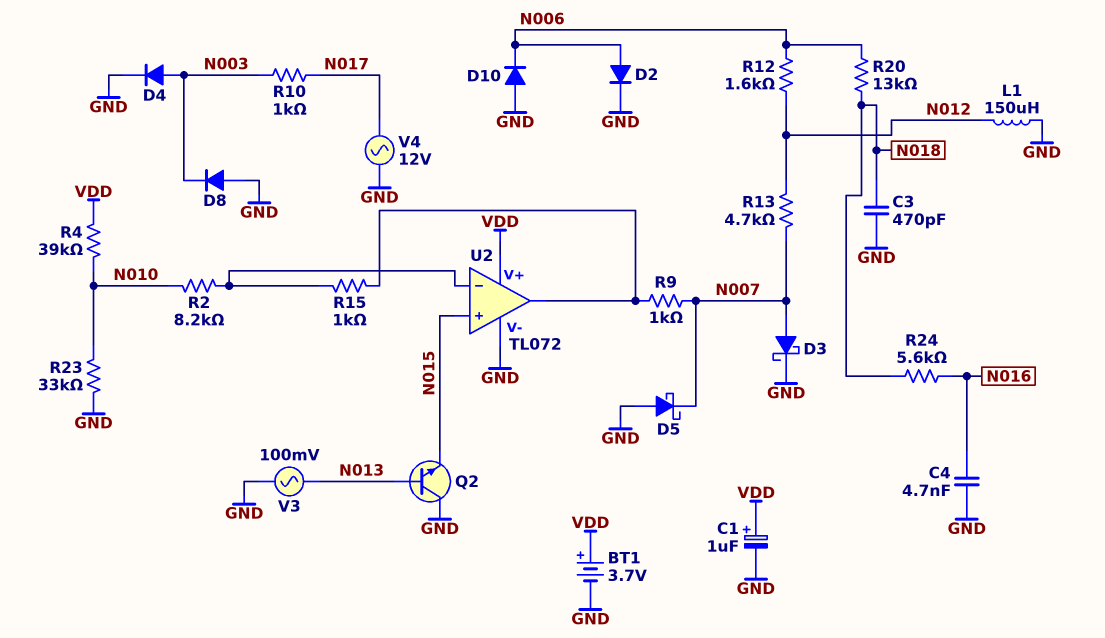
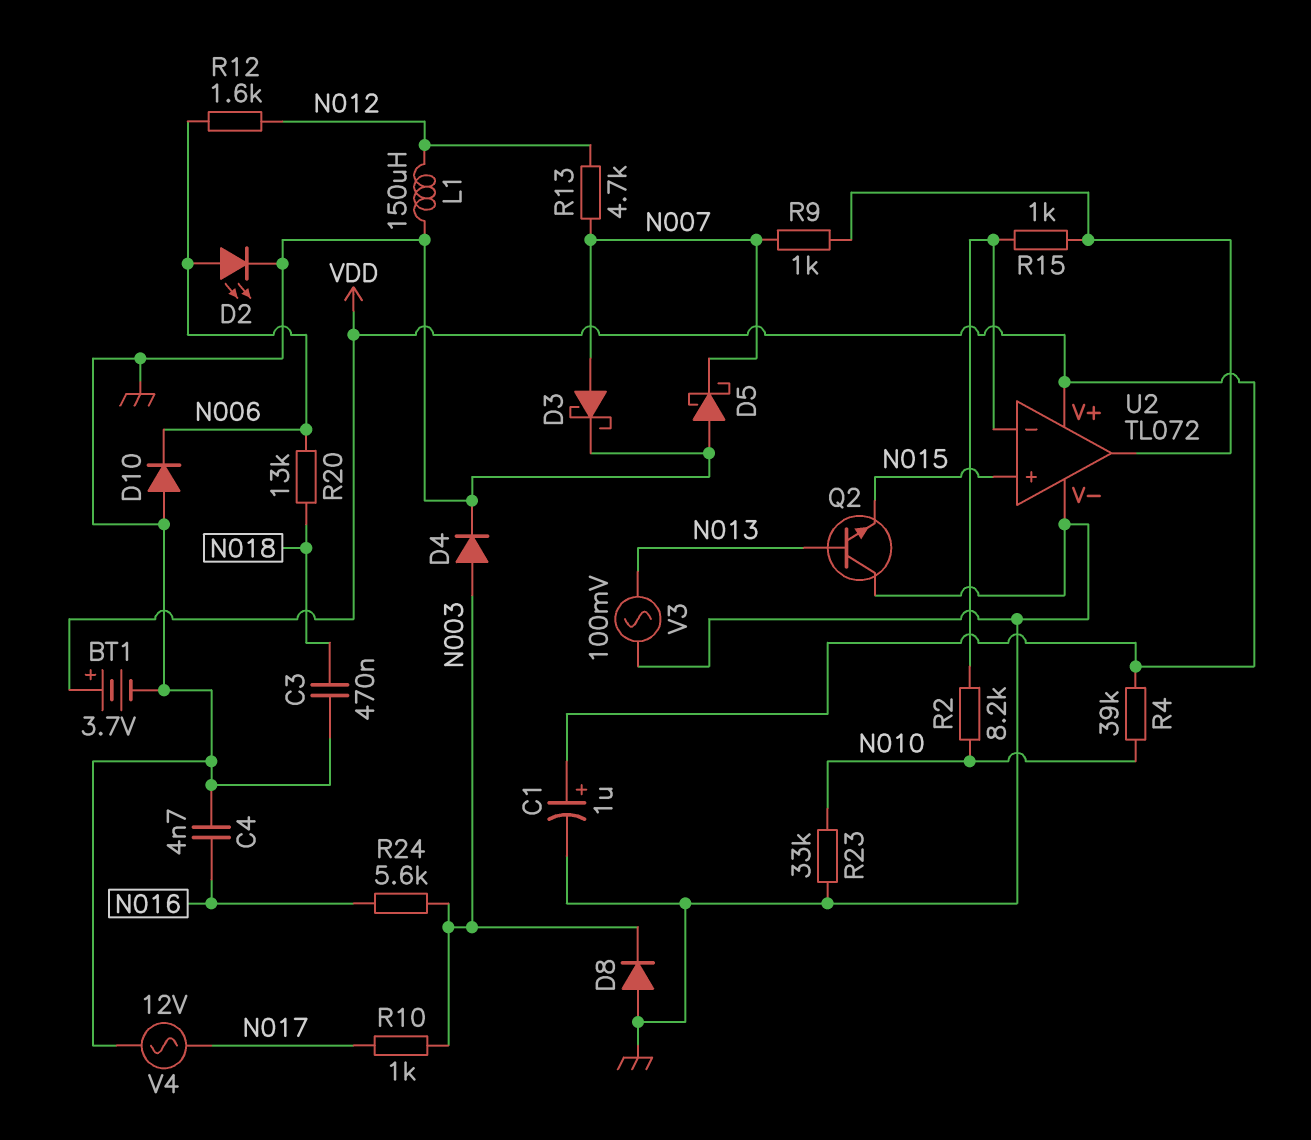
C3: 470pF (GND, N018) -> 470nF (GND, N018)
D2: diode (A N006, K GND) -> LED (A N006, K GND)
R24: 5.6k (N016, N018) -> 5.6k (N003, N016)

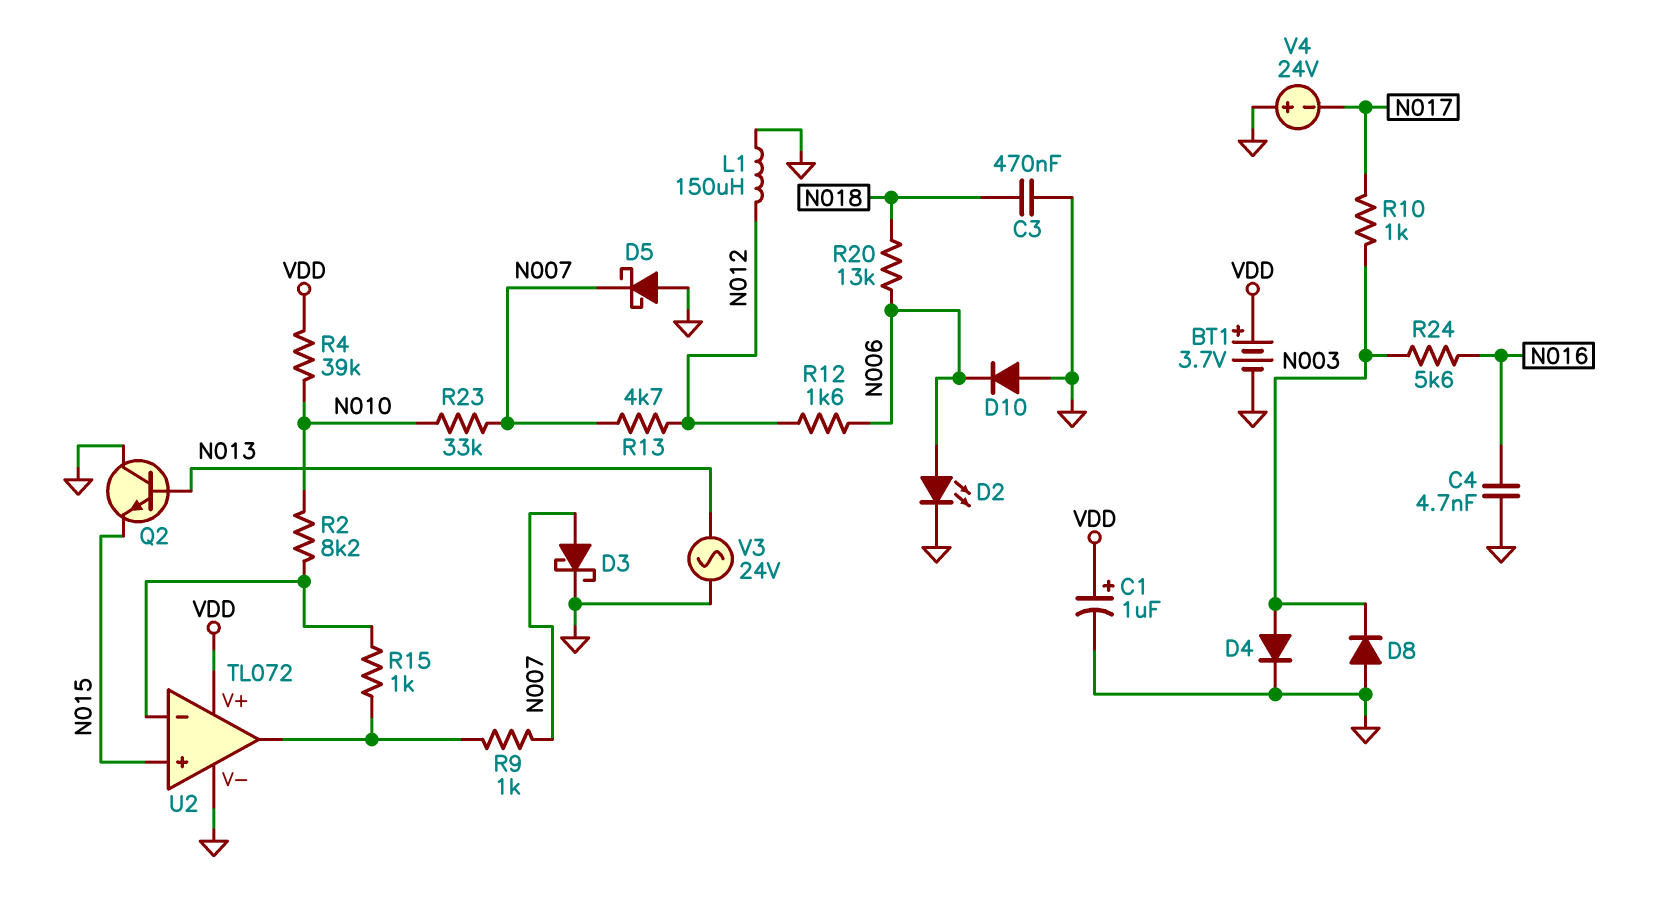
R23: 33k (GND, N010) -> 33k (N007, N010)
V3: AC 100mV (GND, N013) -> AC 24V (GND, N013)
V4: AC 12V (GND, N017) -> 24V (plus GND, minus N017)

